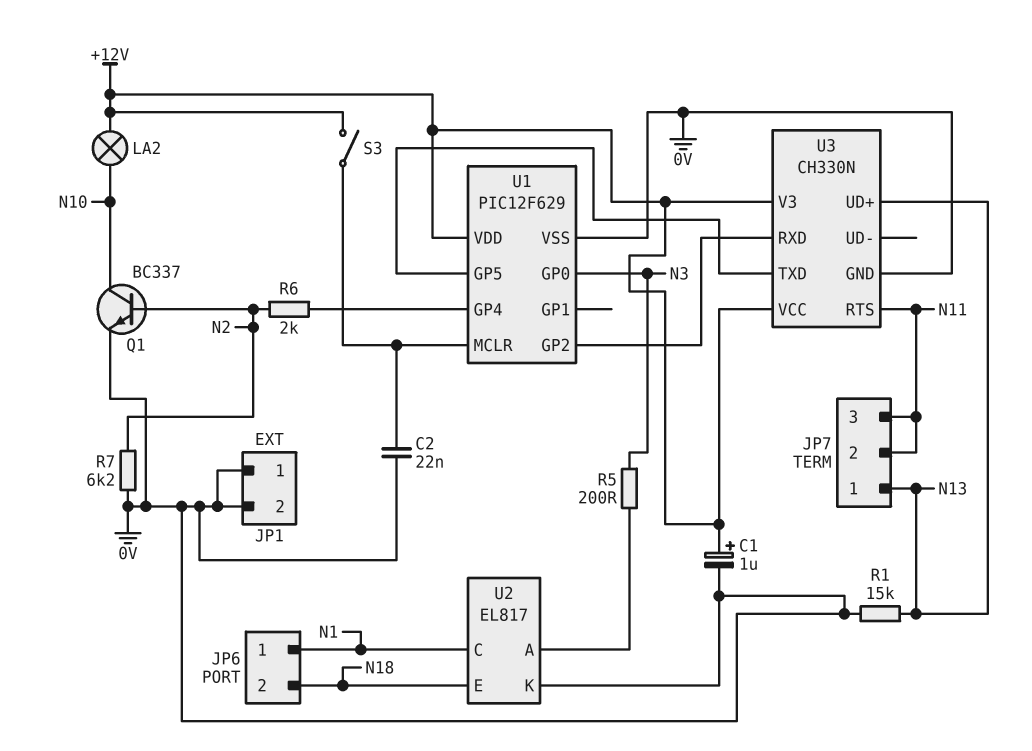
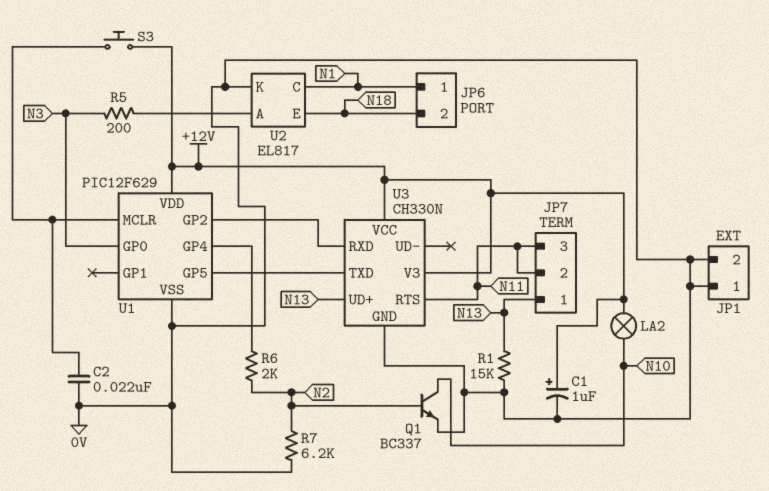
S3: switch (+12V, U1/MCLR) -> button (+12V, U1/MCLR)

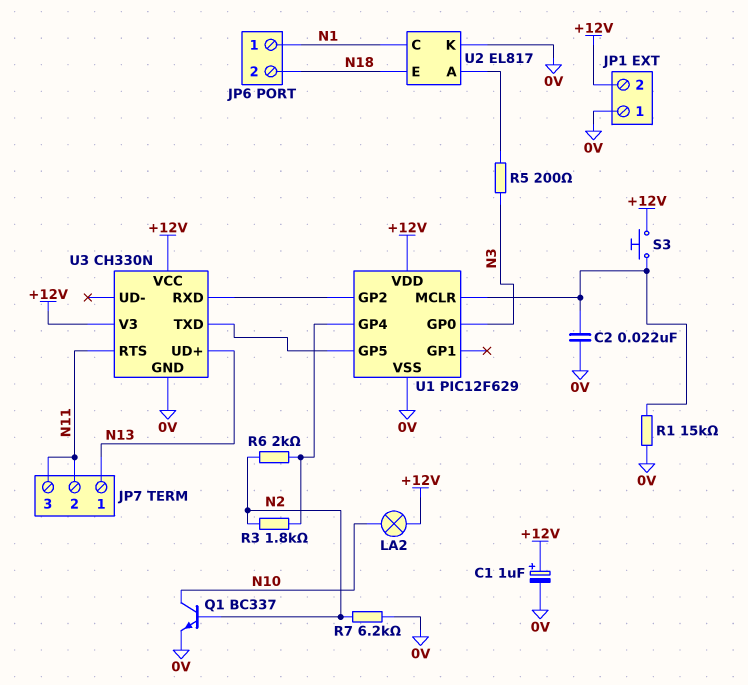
JP1 pin 2: 0V -> +12V
R1: 15k (0V, N13) -> 15k (0V, U1/MCLR)
R3: none -> 1.8k (N2, U1/GP4)

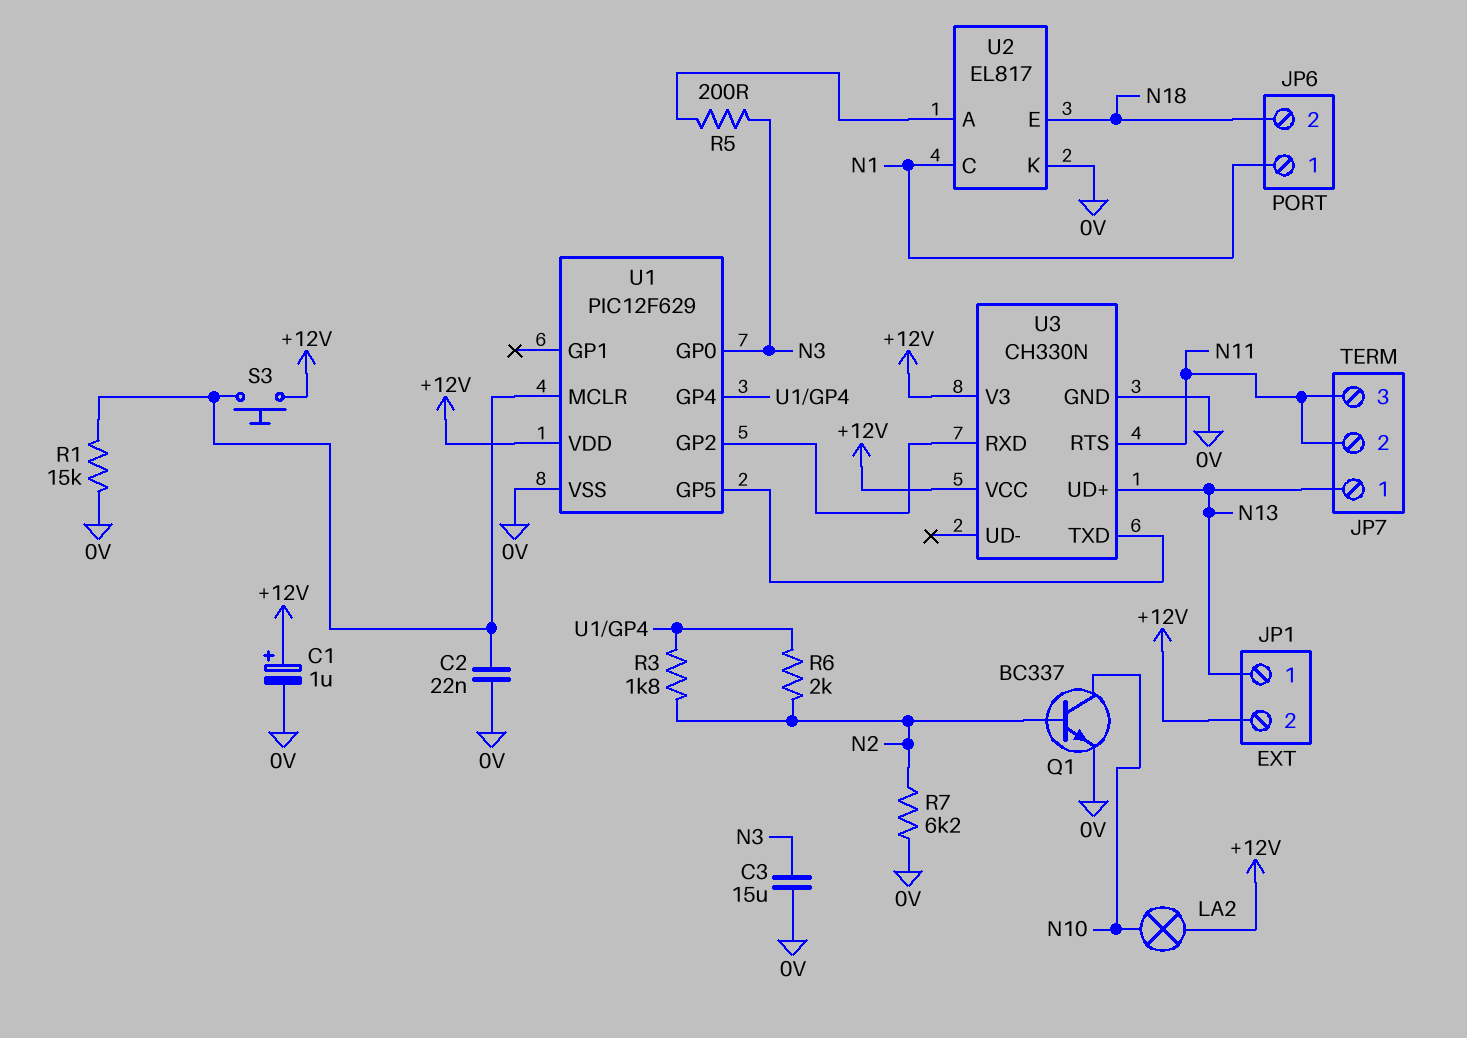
C3: none -> 15uF (0V, N3)
JP1 pin 1: 0V -> N13

